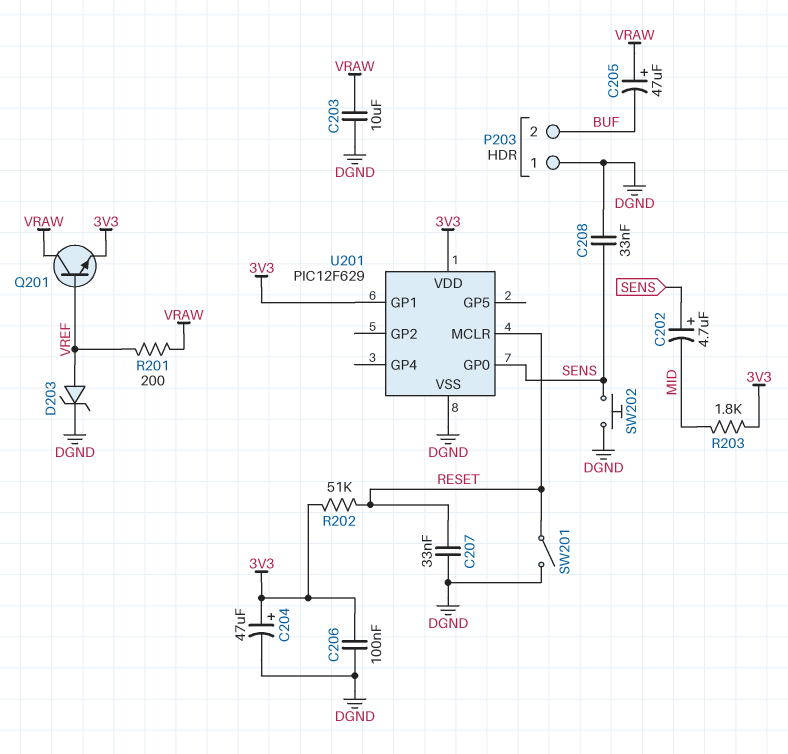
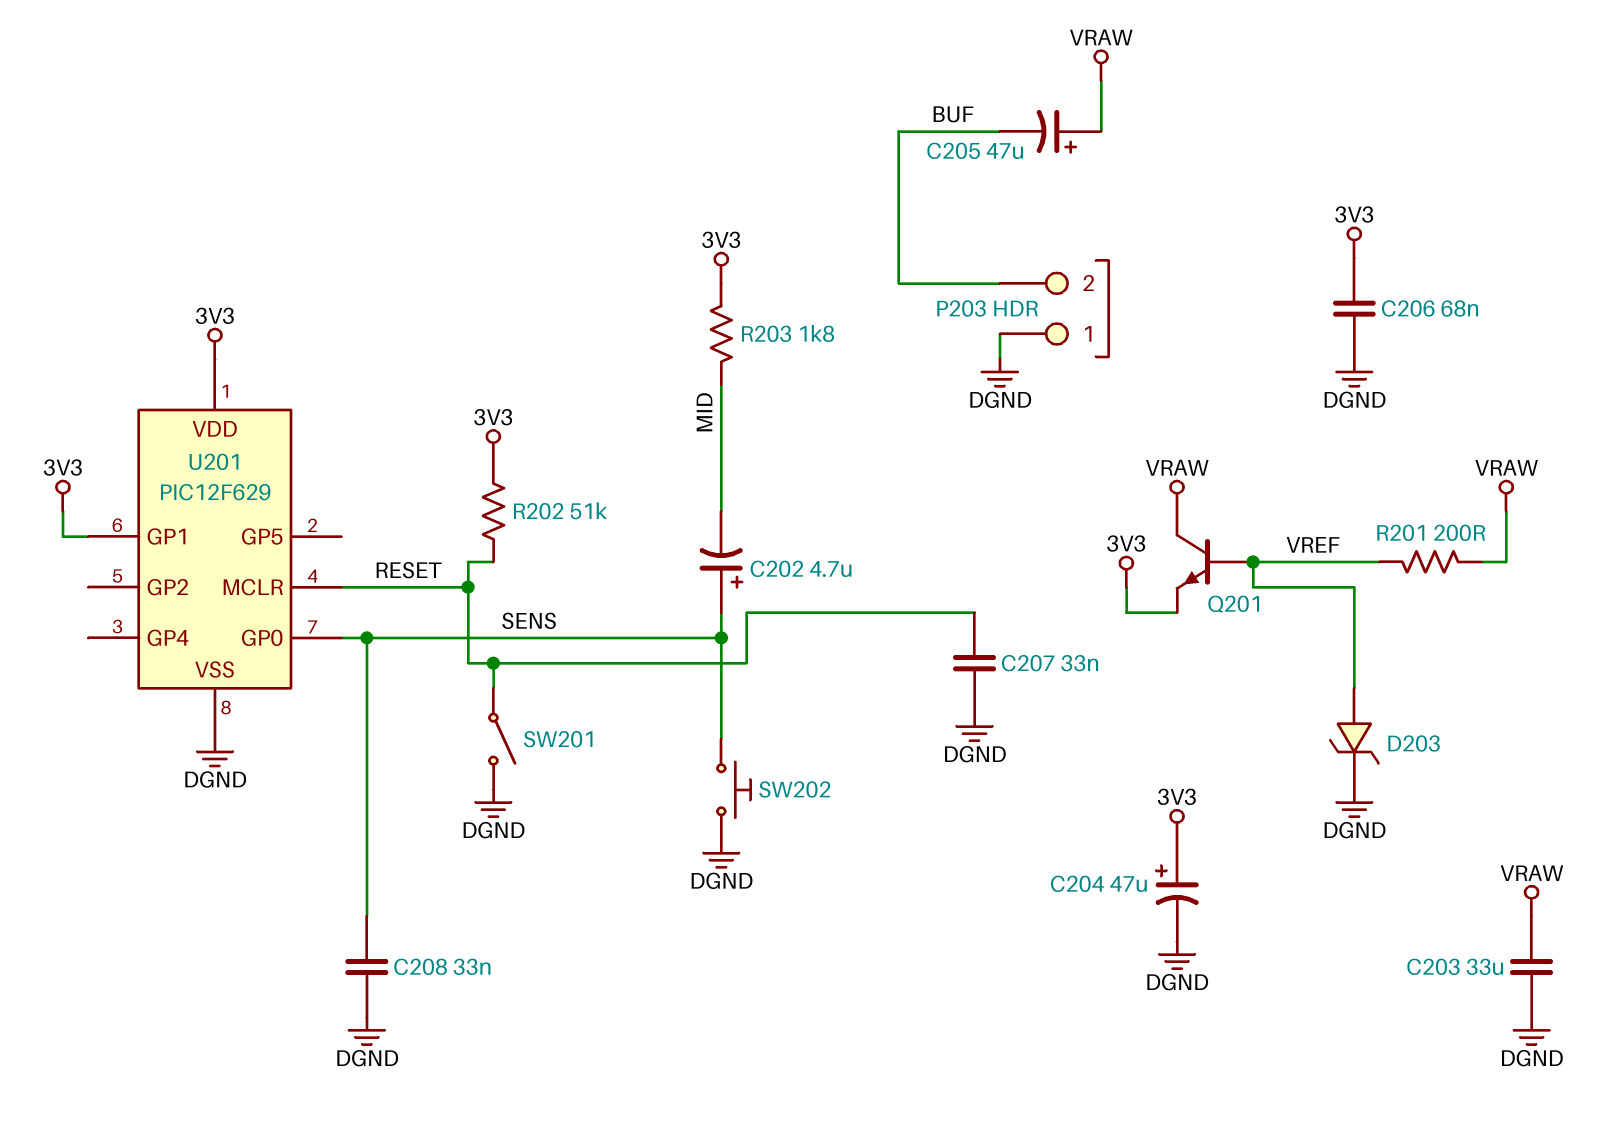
C203: 10uF (DGND, VRAW) -> 33uF (DGND, VRAW)
C206: 100nF (3V3, DGND) -> 68nF (3V3, DGND)

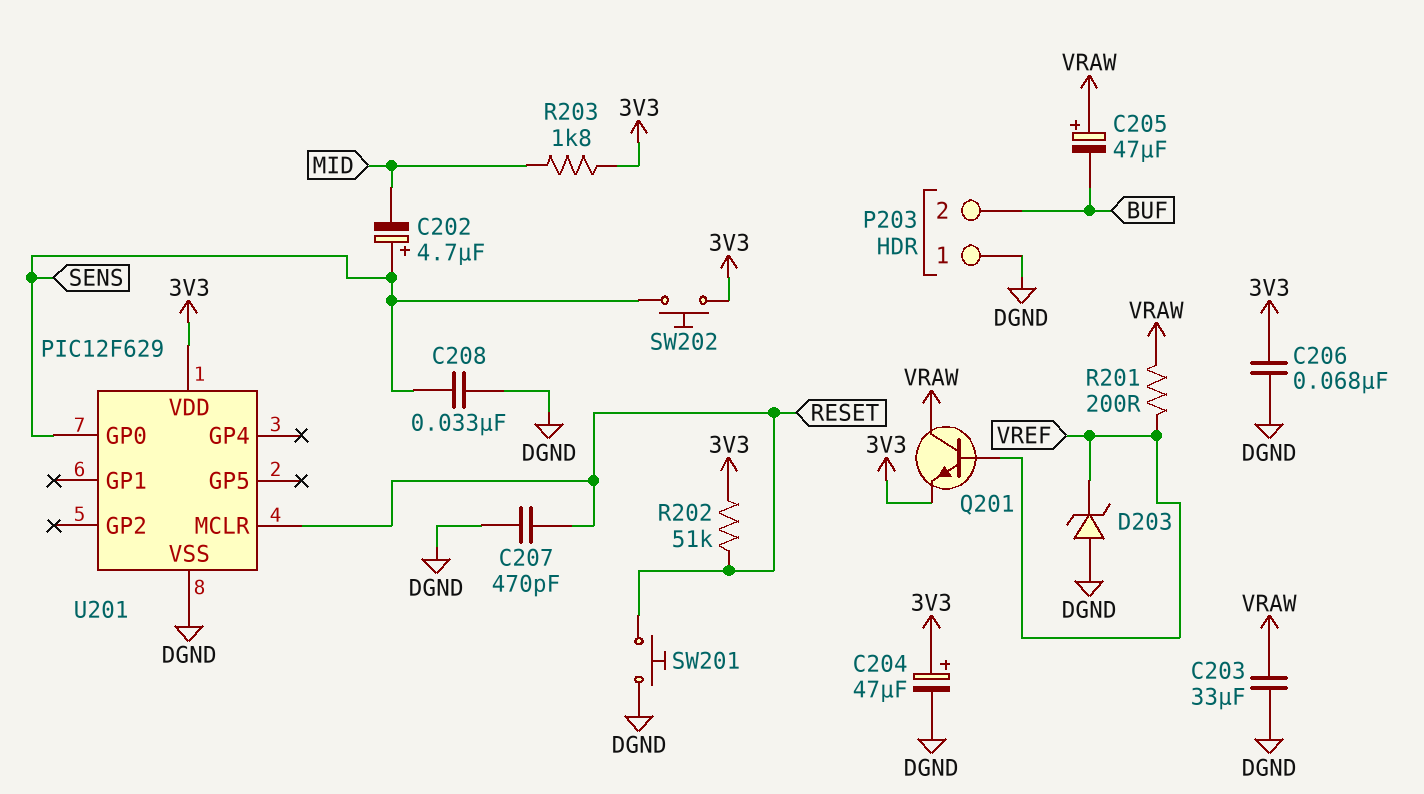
C207: 33nF (DGND, RESET) -> 470pF (DGND, RESET)
D203: zener (A VREF, K DGND) -> zener (A DGND, K VREF)
SW201: switch (DGND, RESET) -> button (DGND, RESET)
SW202: button (DGND, SENS) -> button (3V3, SENS)
U201 pin GP1: 3V3 -> none

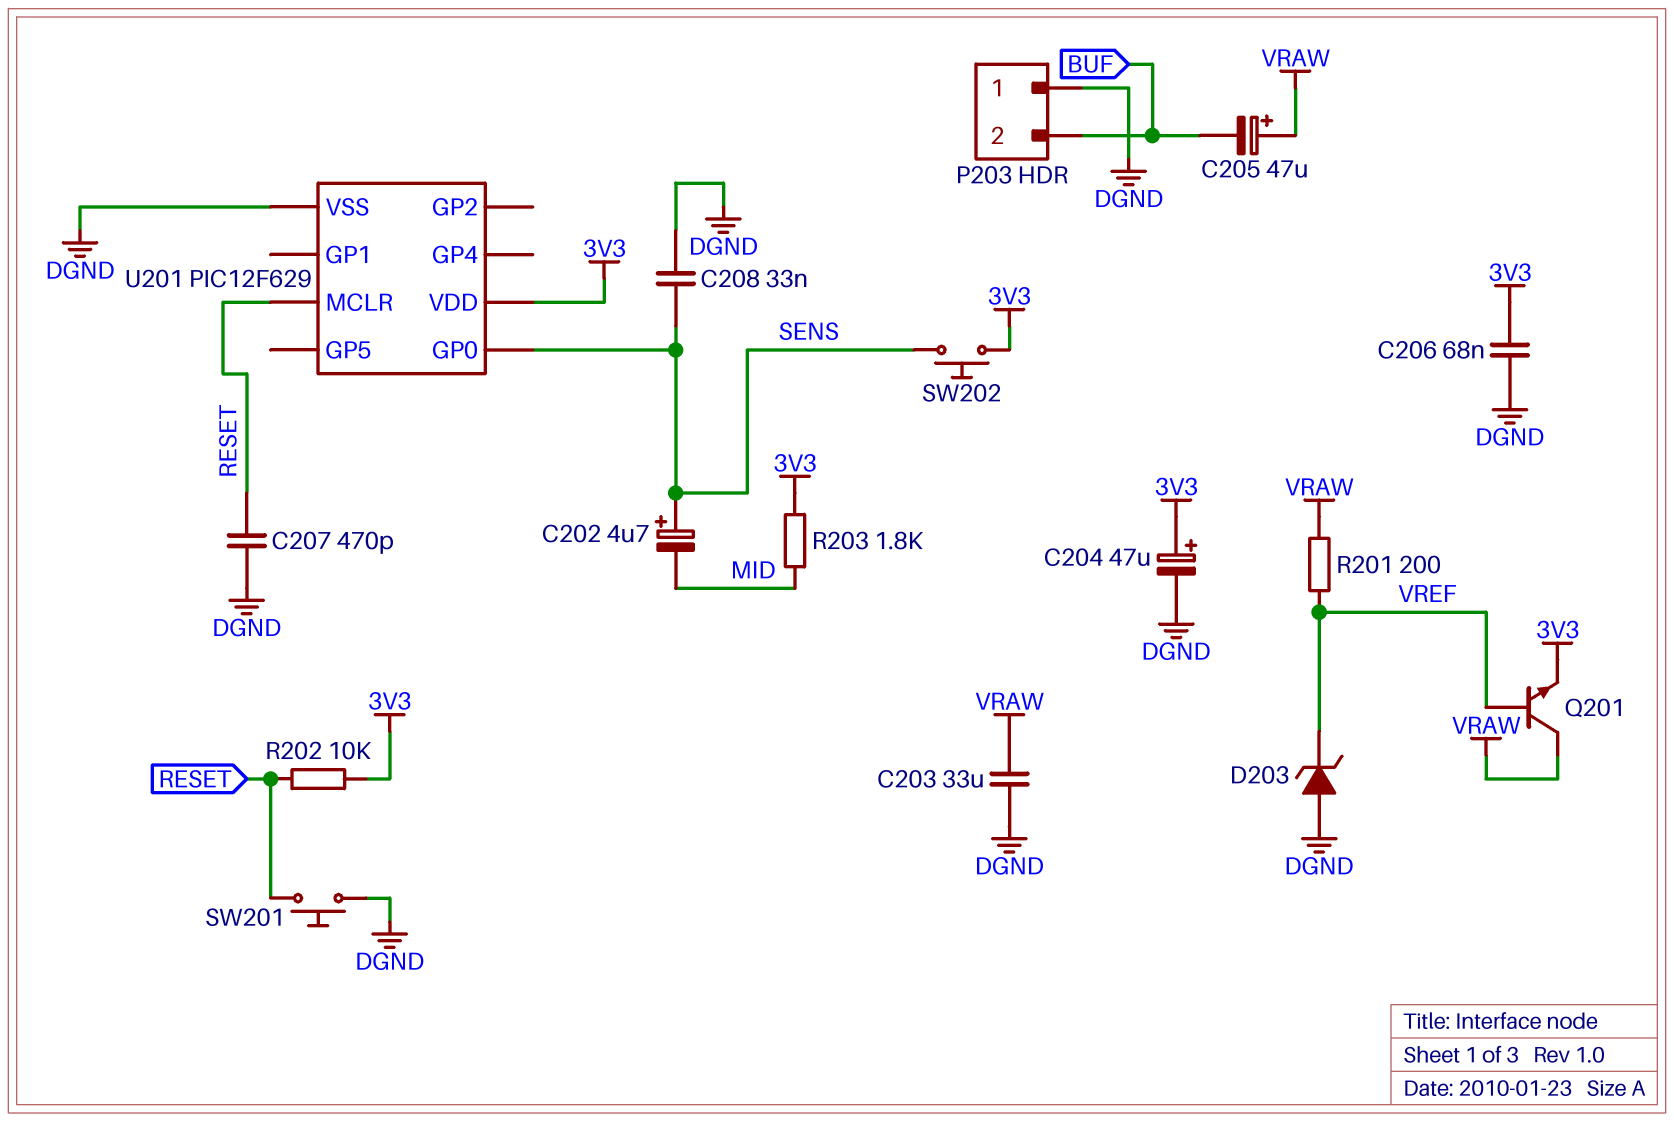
R202: 51k (3V3, RESET) -> 10k (3V3, RESET)

